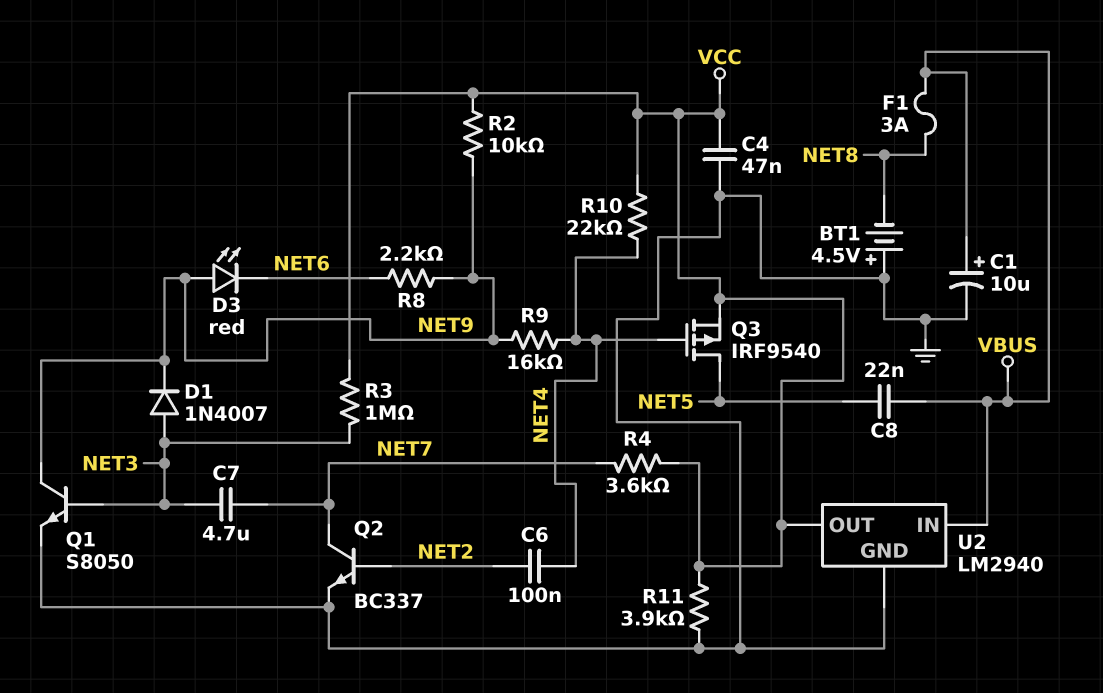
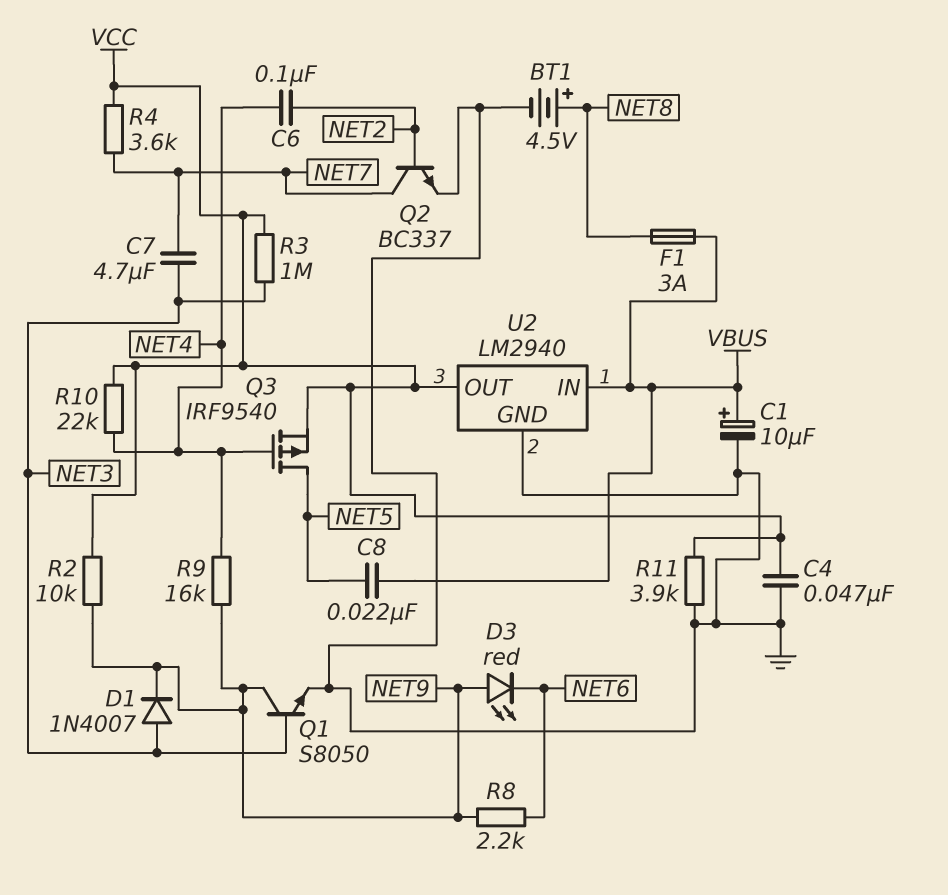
BT1: 4.5V (plus GND, minus NET8) -> 4.5V (plus NET8, minus GND)

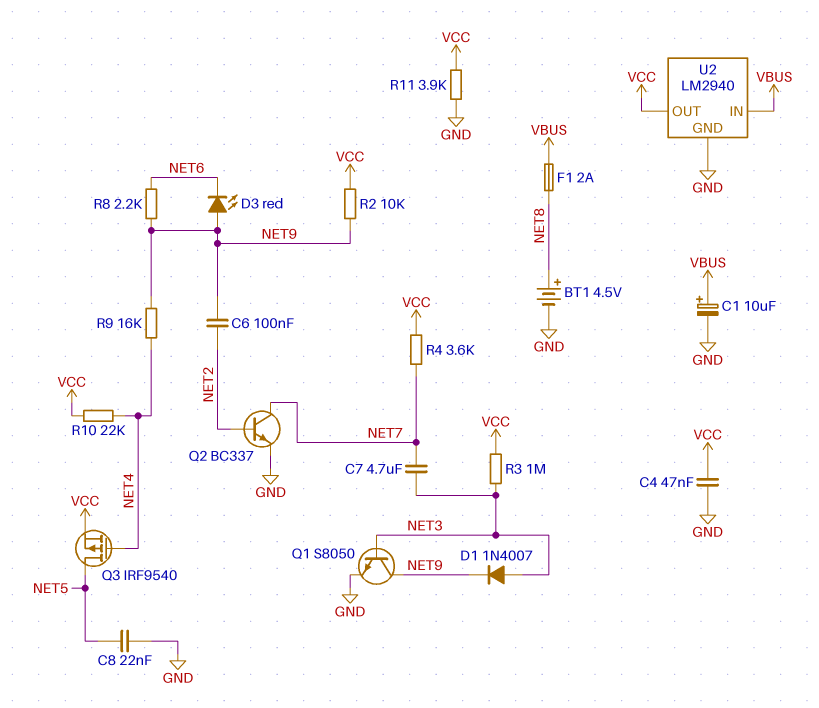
C6: 100nF (NET2, NET4) -> 100nF (NET2, NET9)
C8: 22nF (NET5, VBUS) -> 22nF (GND, NET5)
F1: 3A (NET8, VBUS) -> 2A (NET8, VBUS)

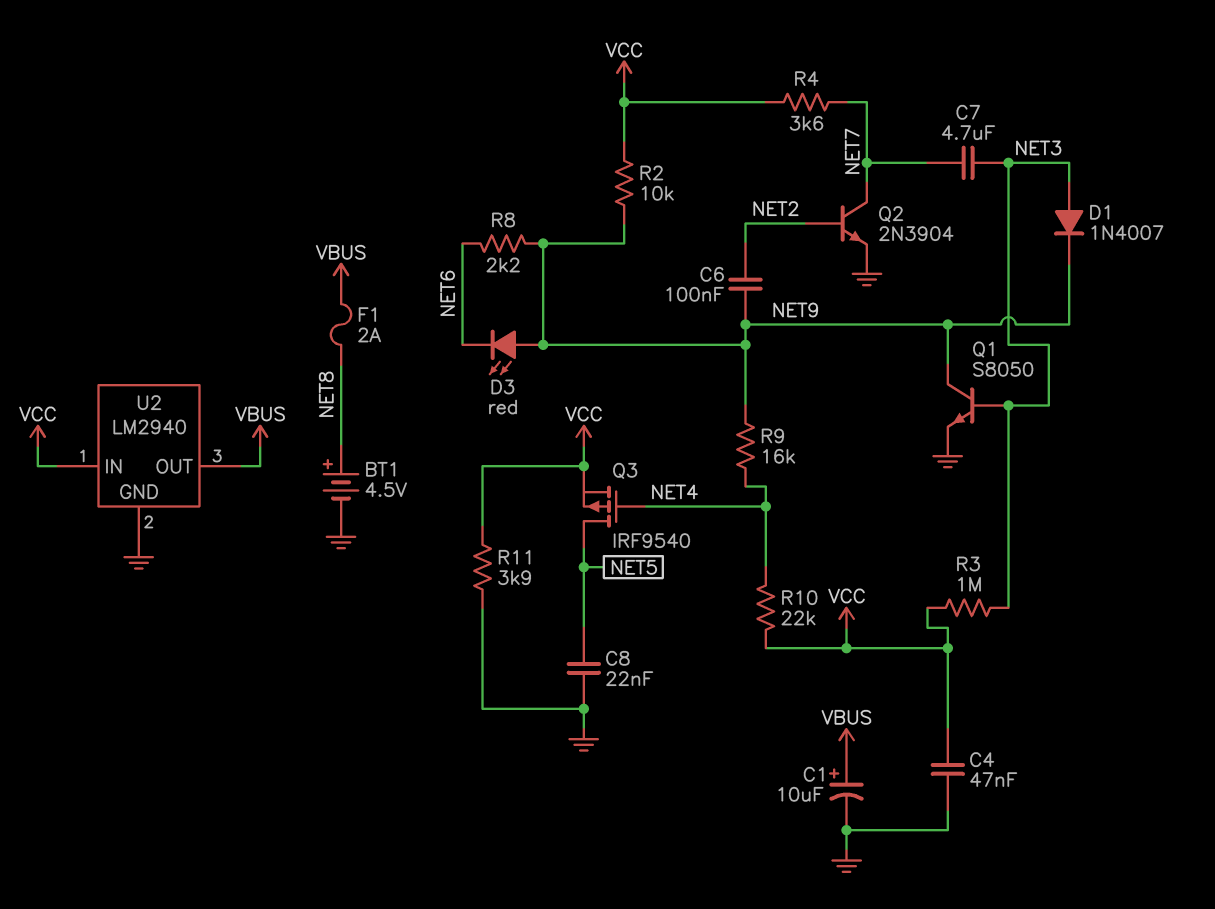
Q2: NPN BC337 (B NET2, C NET7, E GND) -> NPN 2N3904 (B NET2, C NET7, E GND)
U2 pin IN: VBUS -> VCC
U2 pin OUT: VCC -> VBUS

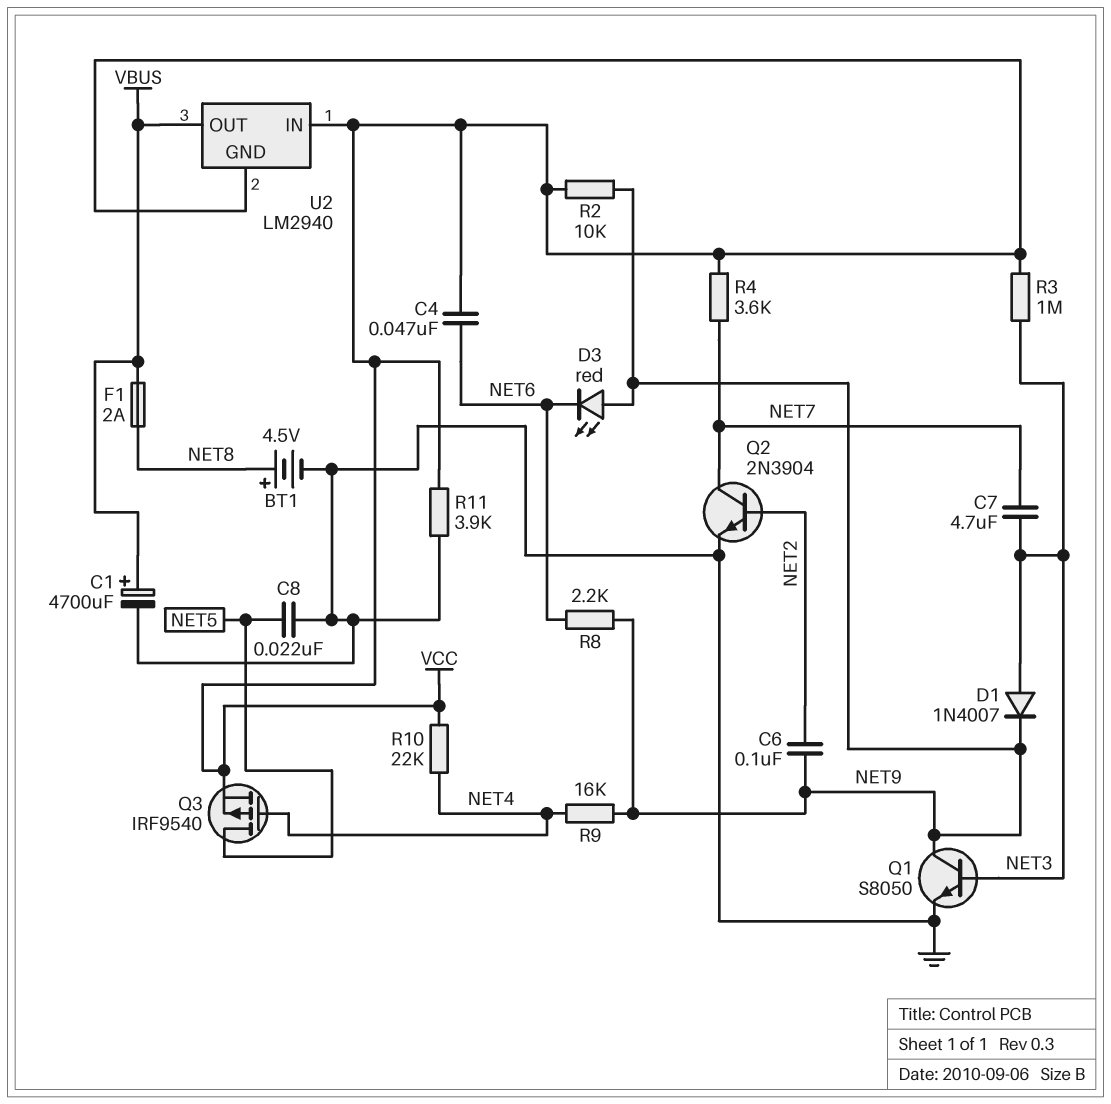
C1: 10uF (plus VBUS, minus GND) -> 4700uF (plus VBUS, minus GND)
C4: 47nF (GND, VCC) -> 47nF (NET6, VCC)
U2 pin GND: GND -> VCC

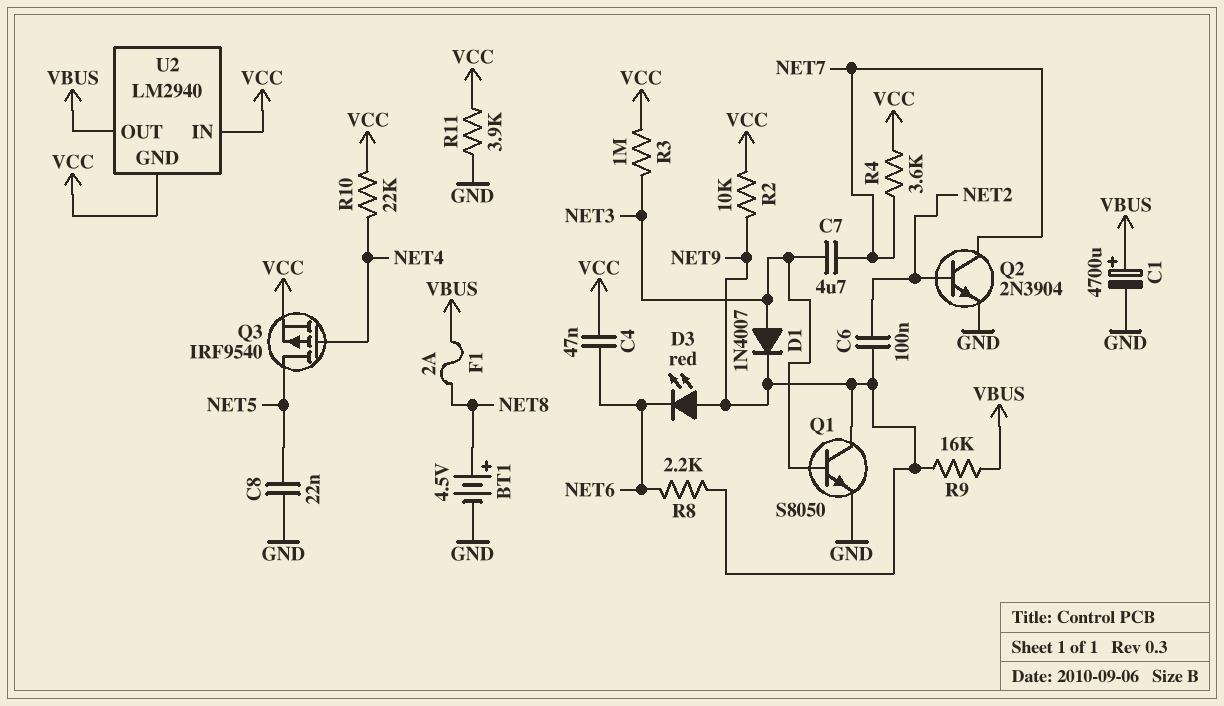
R9: 16k (NET4, NET9) -> 16k (NET9, VBUS)

